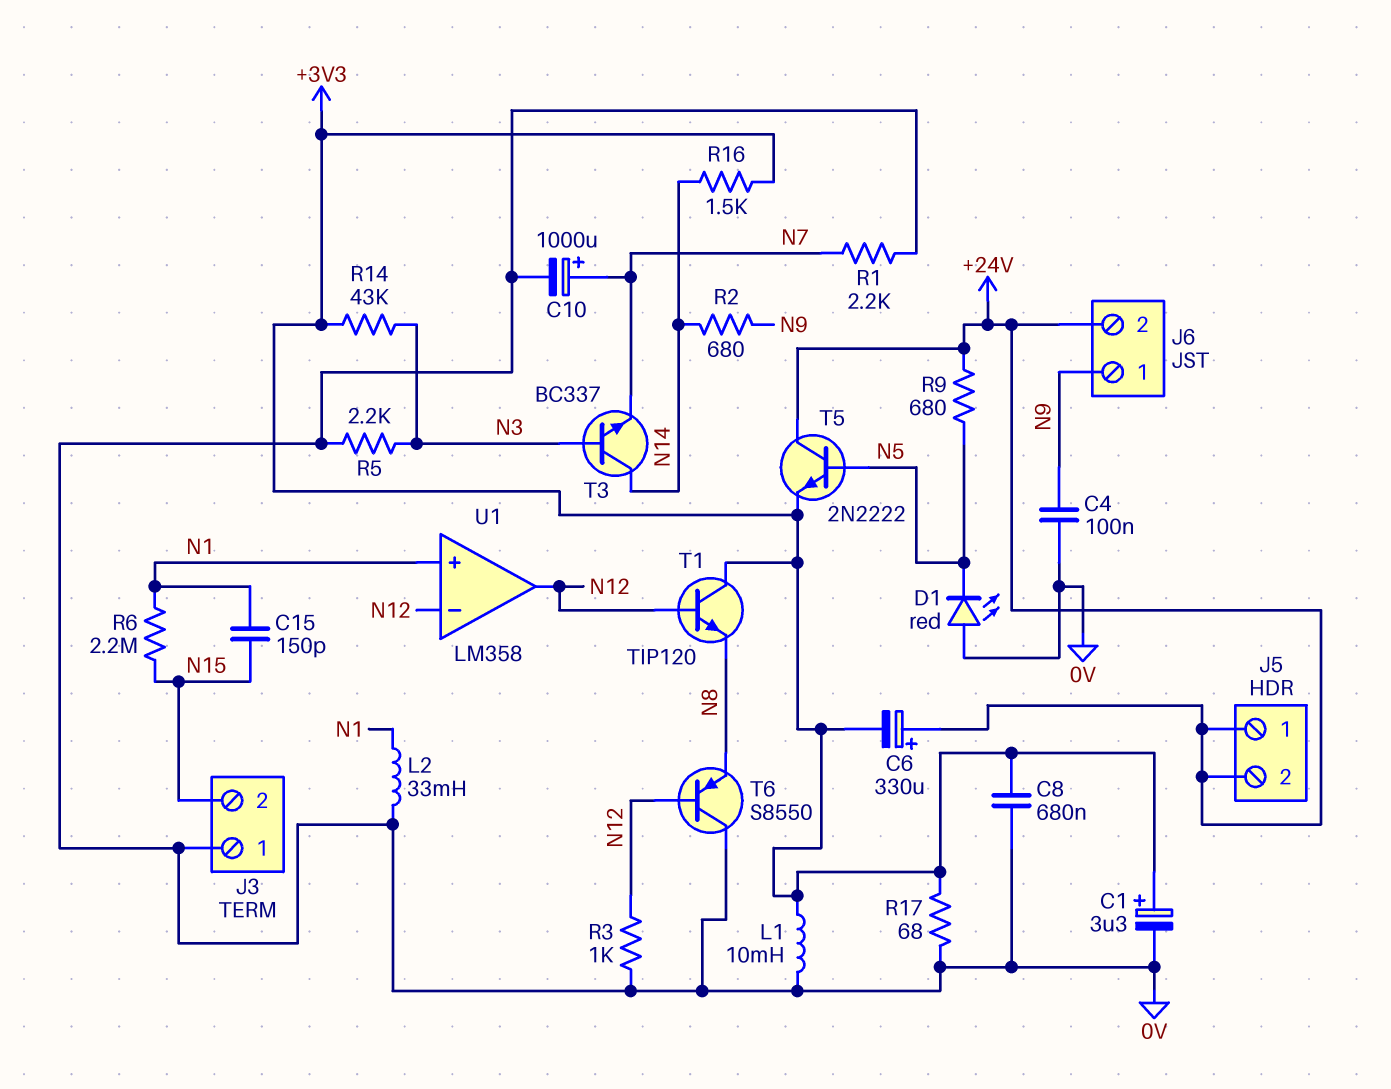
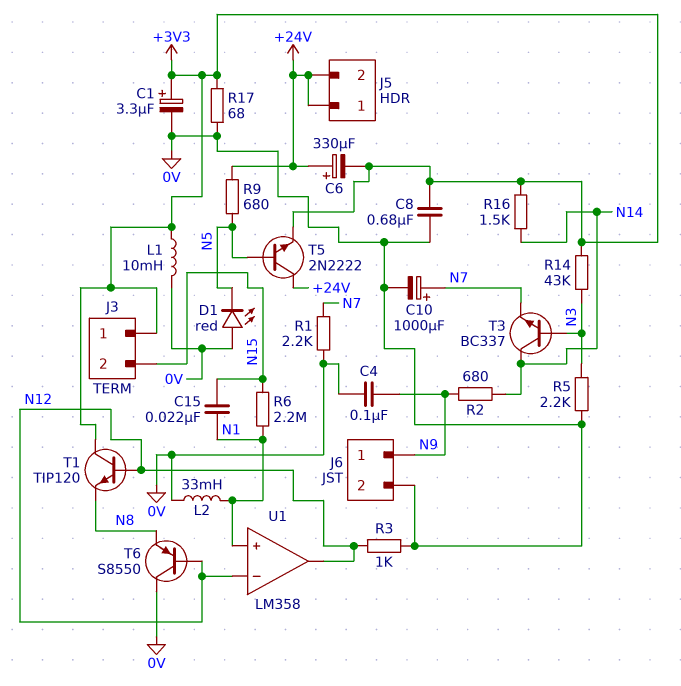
C15: 150pF (N1, N15) -> 22nF (N1, N15)
J3 pin 1: 0V -> +3V3
J6 pin 2: +24V -> 0V

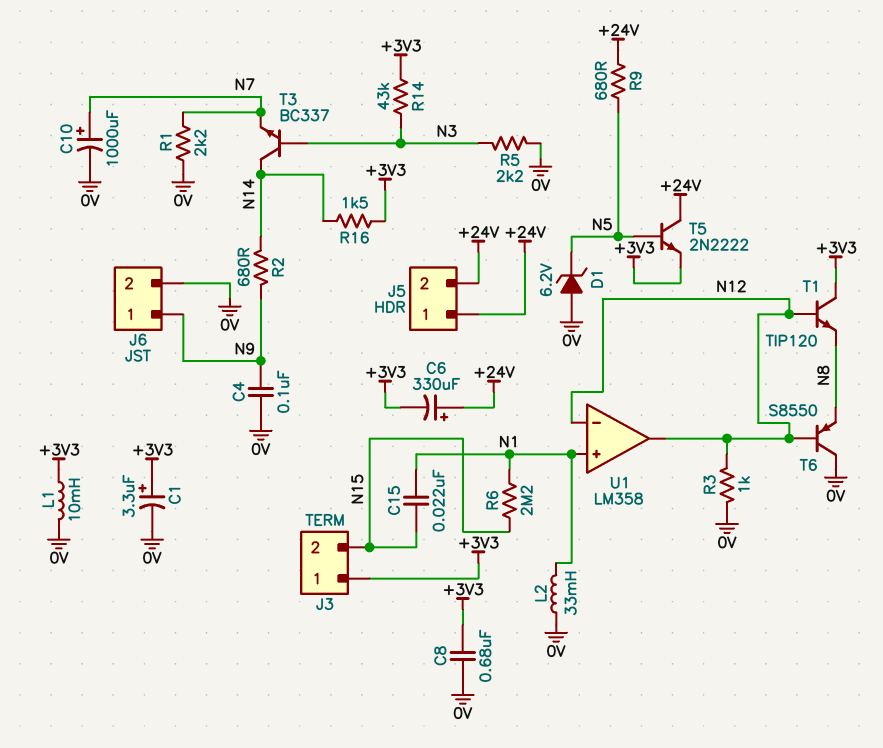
D1: LED red (A 0V, K N5) -> zener 6.2V (A 0V, K N5)
R17: 68 (+3V3, 0V) -> none

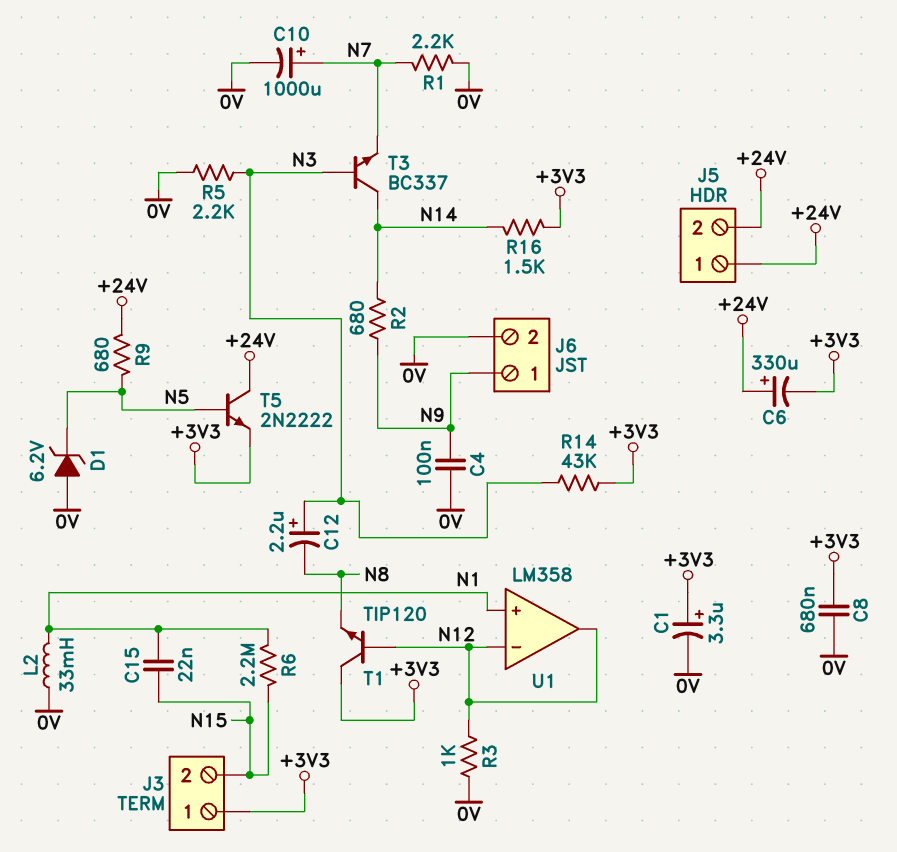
C12: none -> 2.2uF (plus N3, minus N8)
L1: 10mH (+3V3, 0V) -> none
T6: PNP S8550 (B N12, C 0V, E N8) -> none

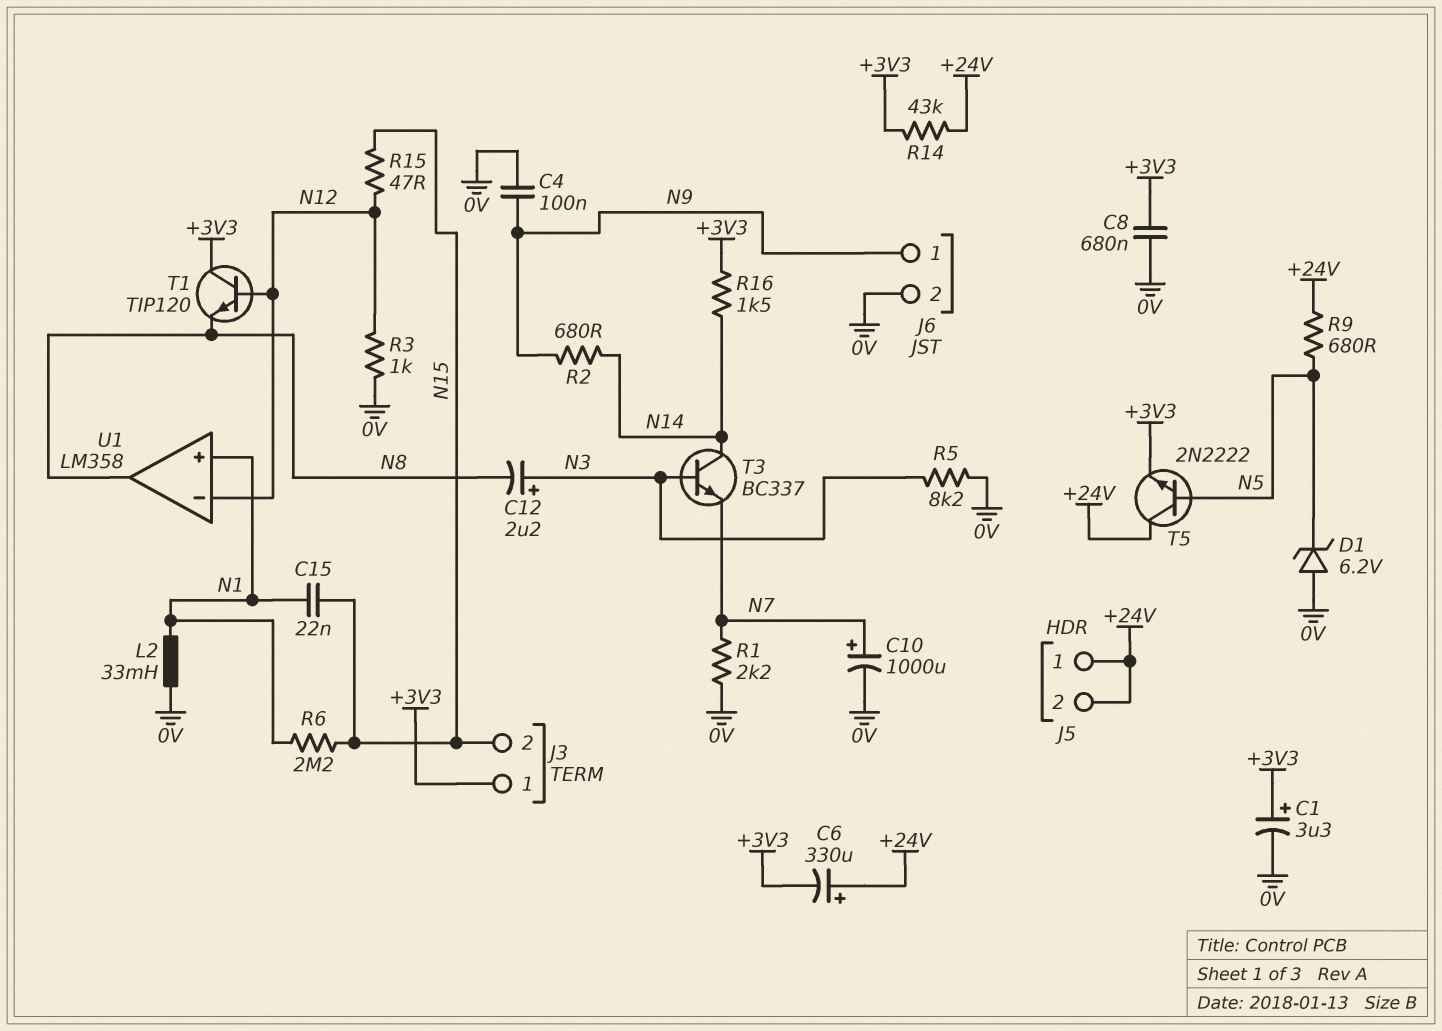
R5: 2.2k (0V, N3) -> 8.2k (0V, N3)
R14: 43k (+3V3, N3) -> 43k (+3V3, +24V)
R15: none -> 47 (N12, N15)
U1 pin out: N12 -> N8

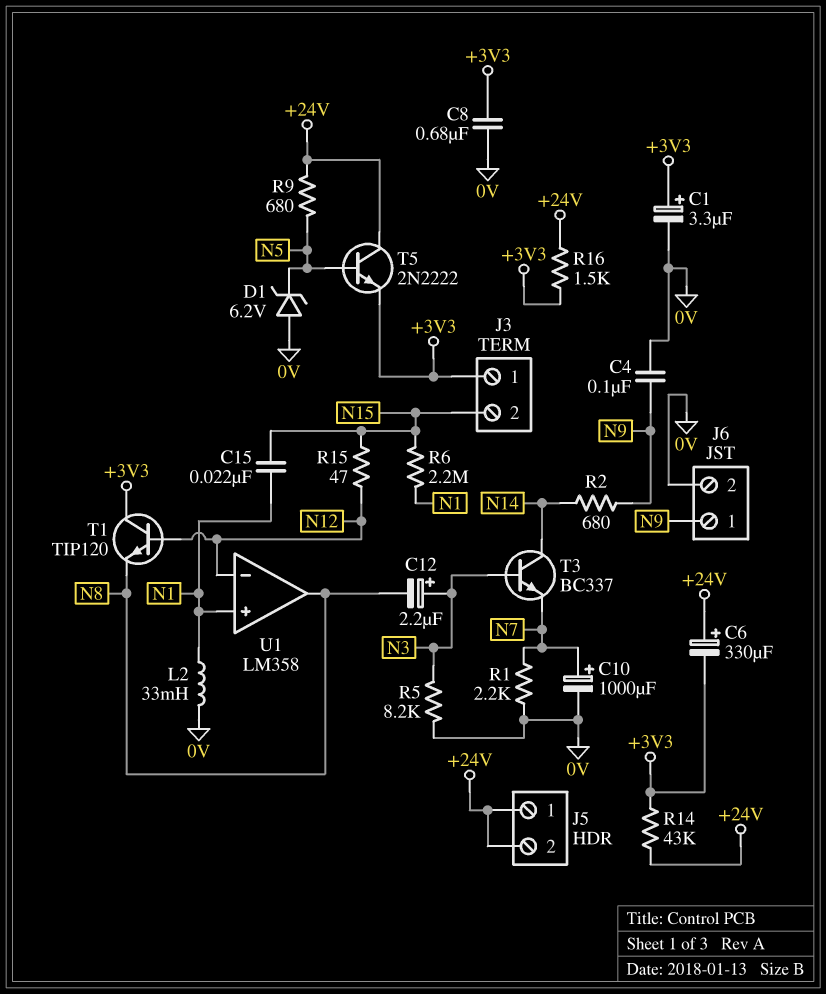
R3: 1k (0V, N12) -> none
R16: 1.5k (+3V3, N14) -> 1.5k (+3V3, +24V)

